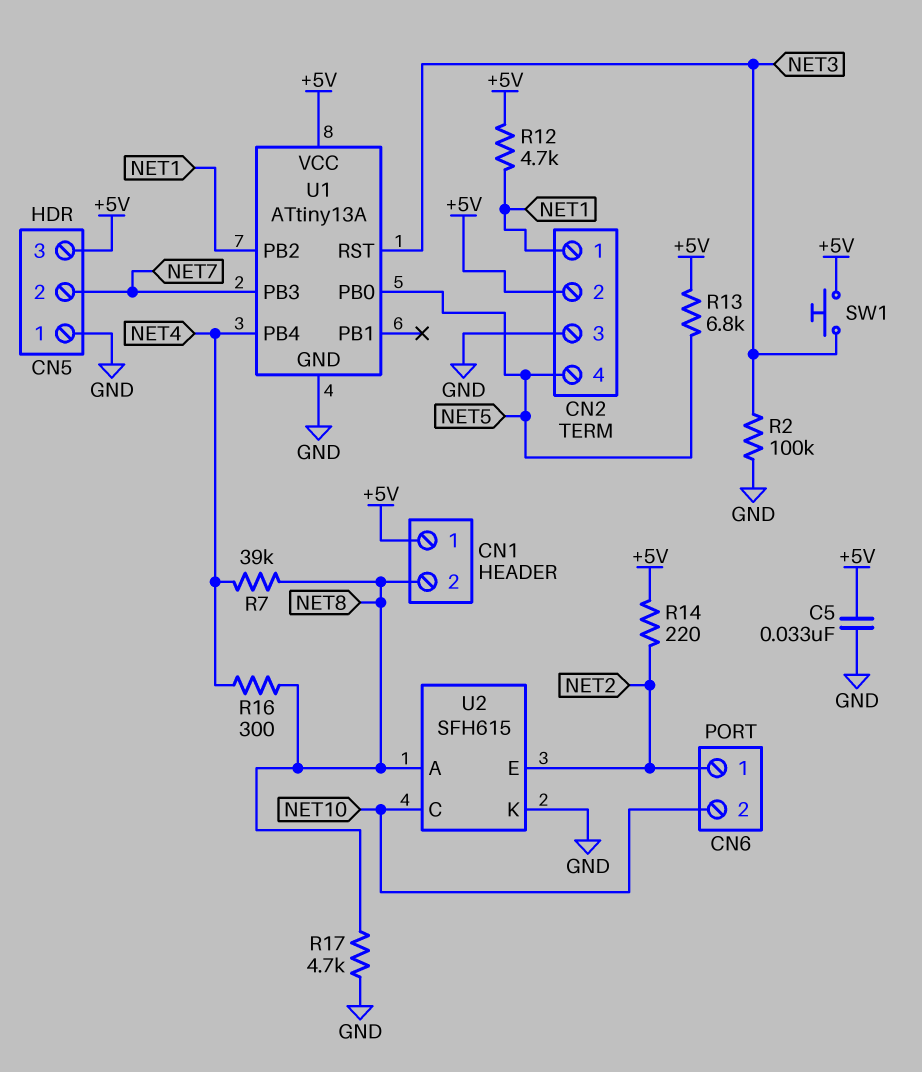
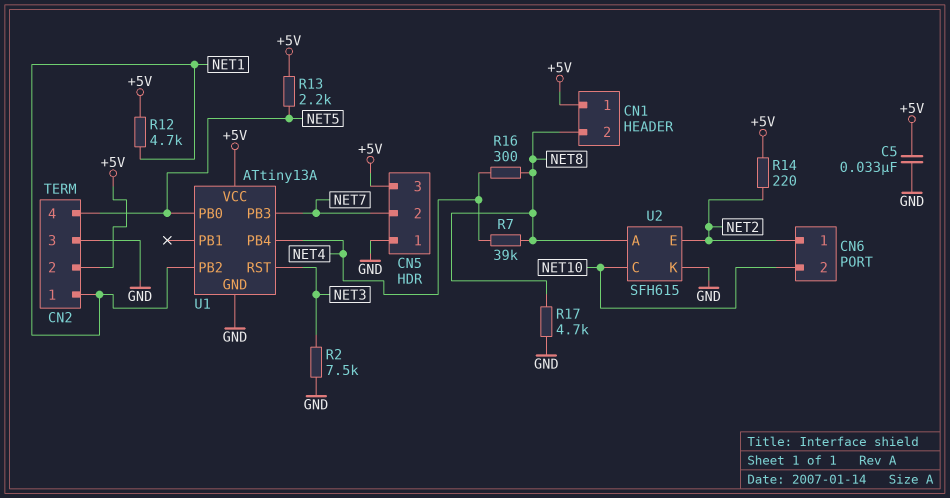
R2: 100k (GND, NET3) -> 7.5k (GND, NET3)
R13: 6.8k (+5V, NET5) -> 2.2k (+5V, NET5)
SW1: button (+5V, NET3) -> none

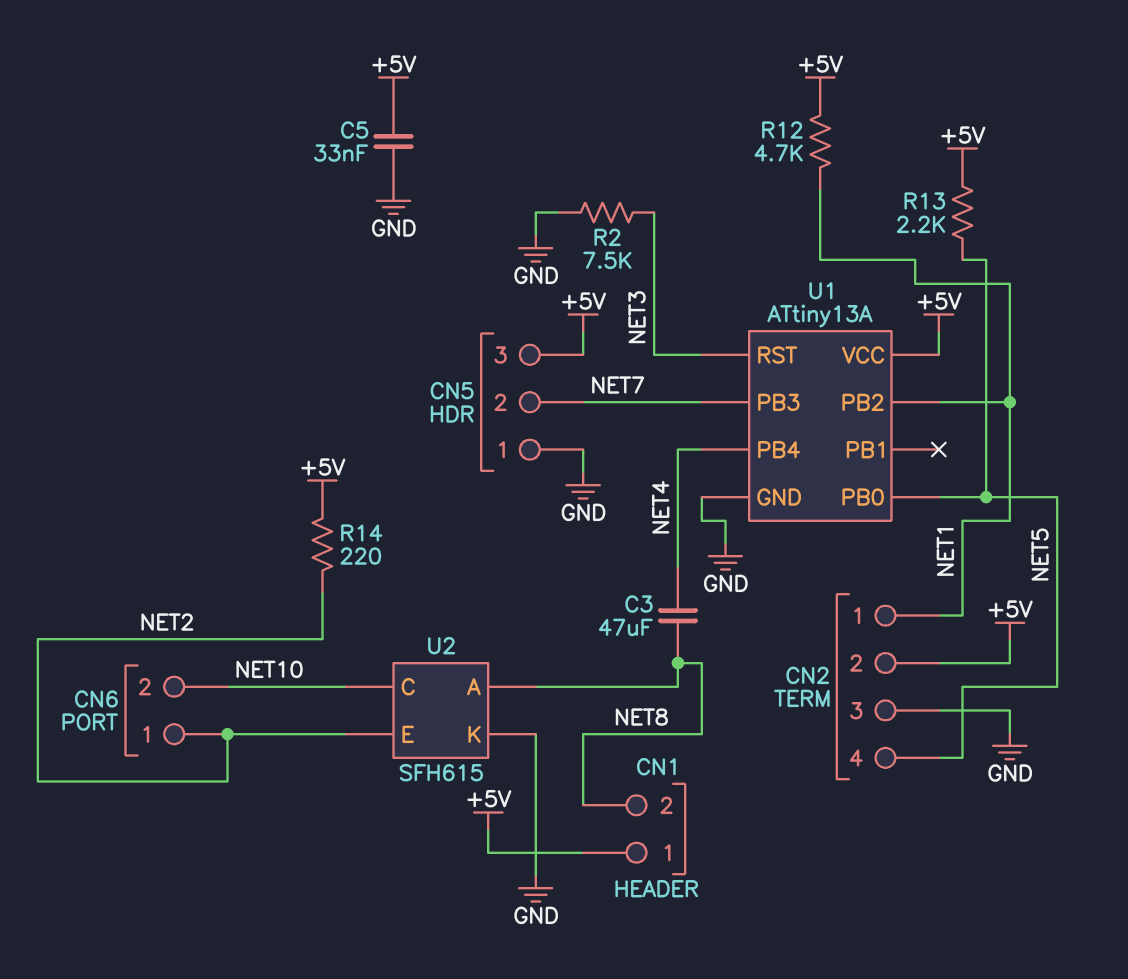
C3: none -> 47uF (NET4, NET8)
R7: 39k (NET4, NET8) -> none
R16: 300 (NET4, NET8) -> none
R17: 4.7k (GND, NET8) -> none

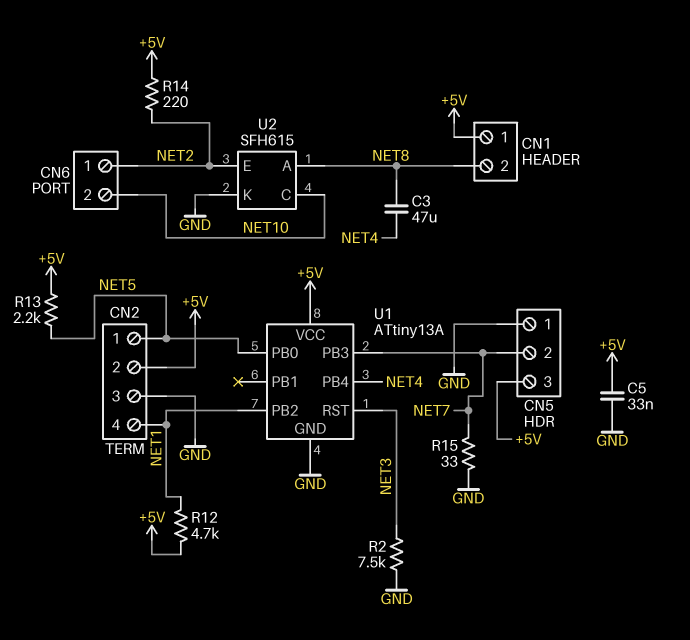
CN2 pin 1: NET1 -> NET5
CN2 pin 4: NET5 -> NET1
R15: none -> 33 (GND, NET7)

